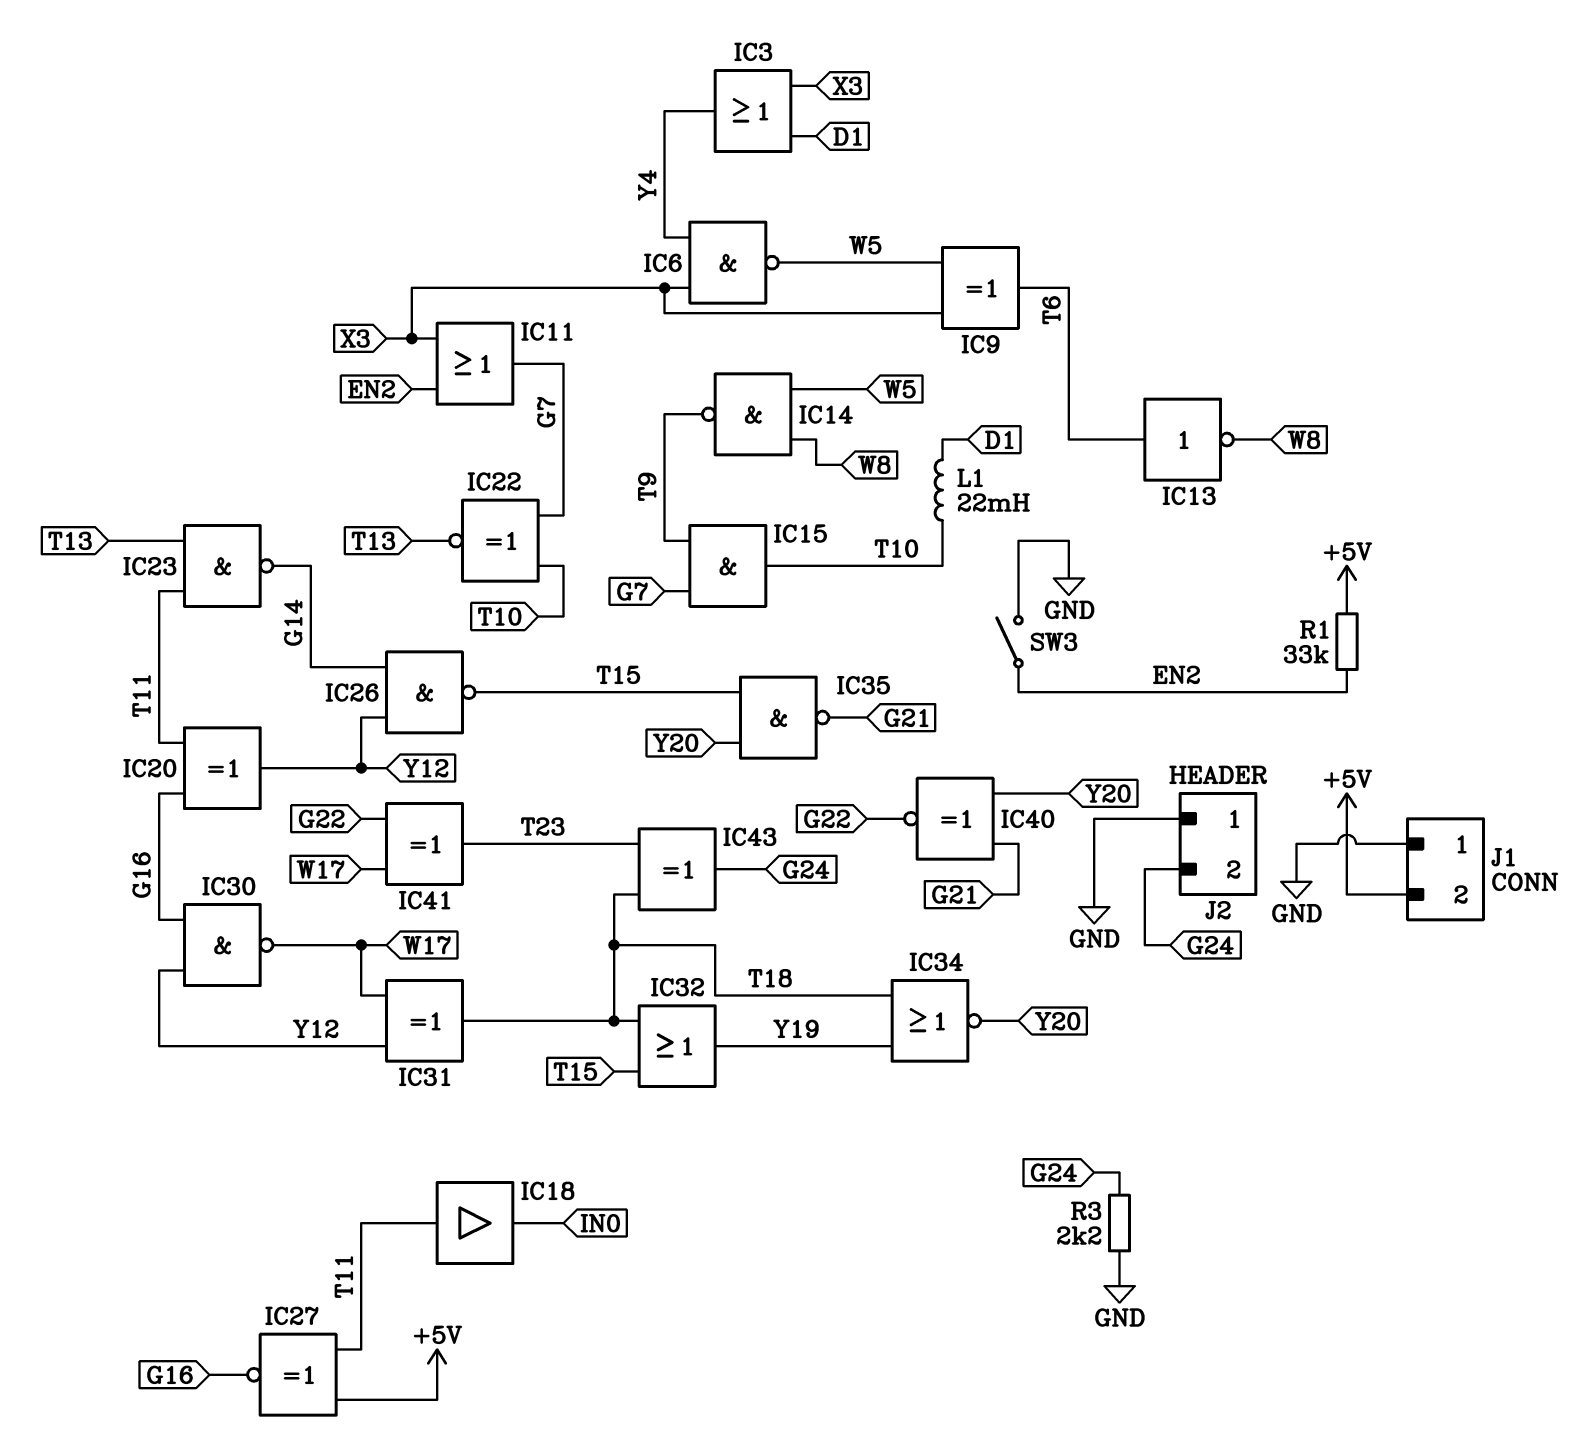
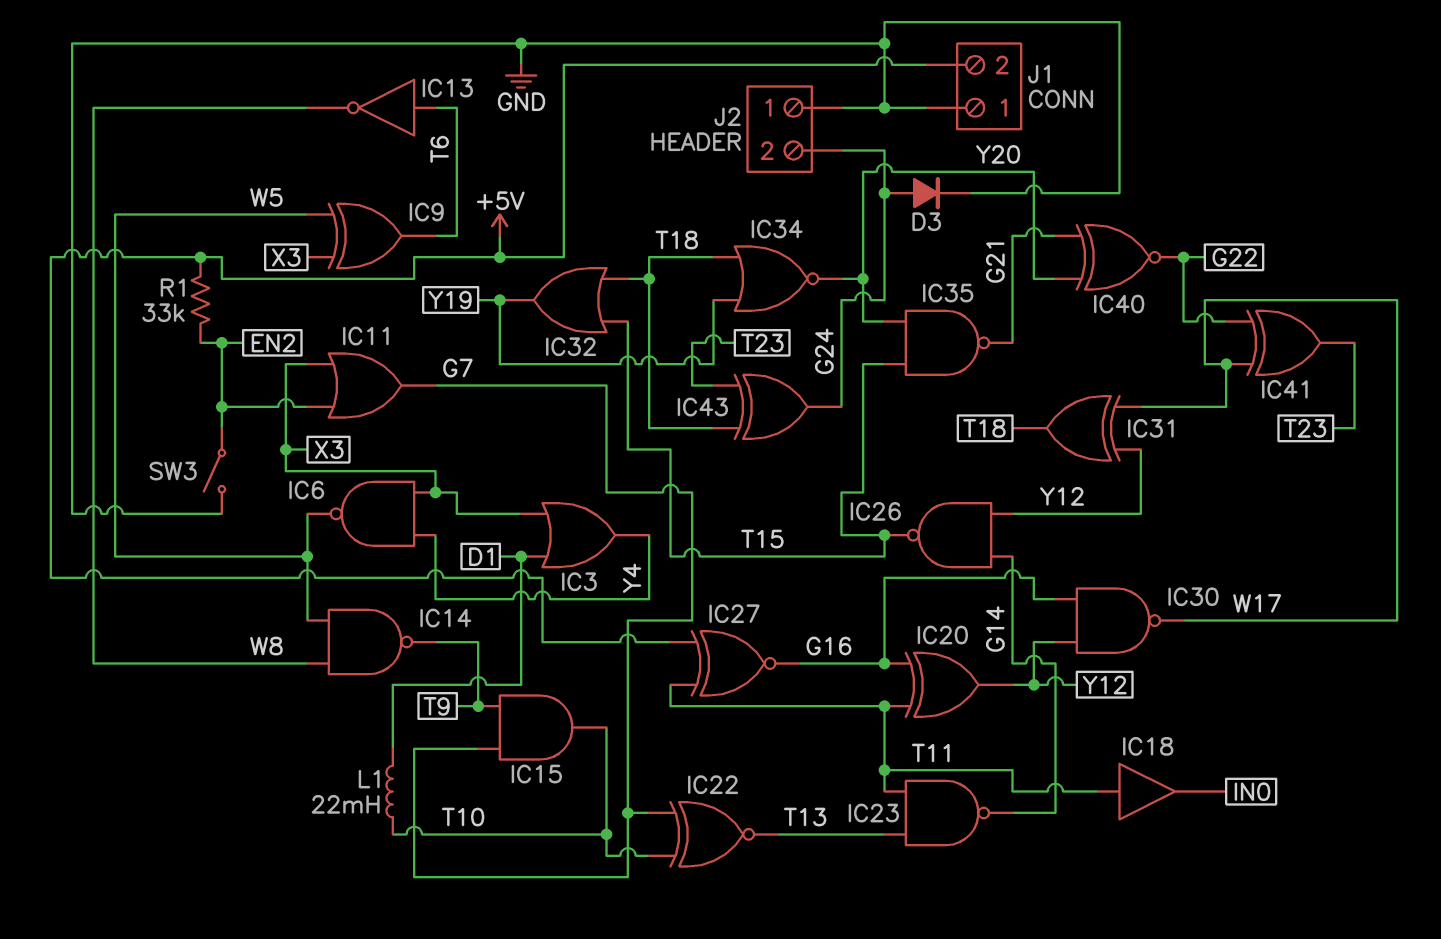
D3: none -> diode (A G24, K GND)
R3: 2.2k (G24, GND) -> none

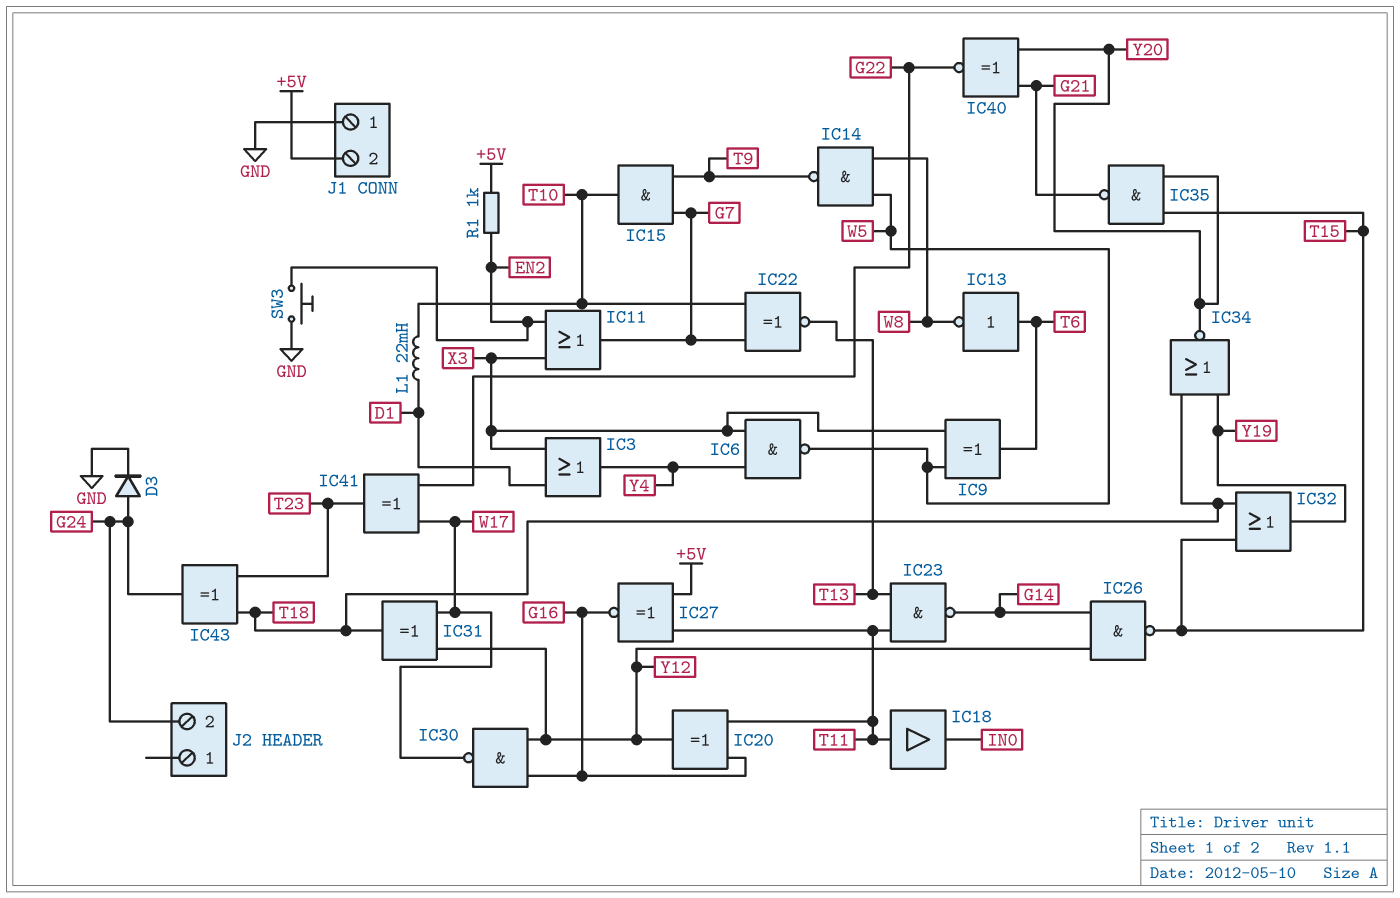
J2 pin 1: GND -> none
R1: 33k (+5V, EN2) -> 1k (+5V, EN2)
SW3: switch (EN2, GND) -> button (EN2, GND)

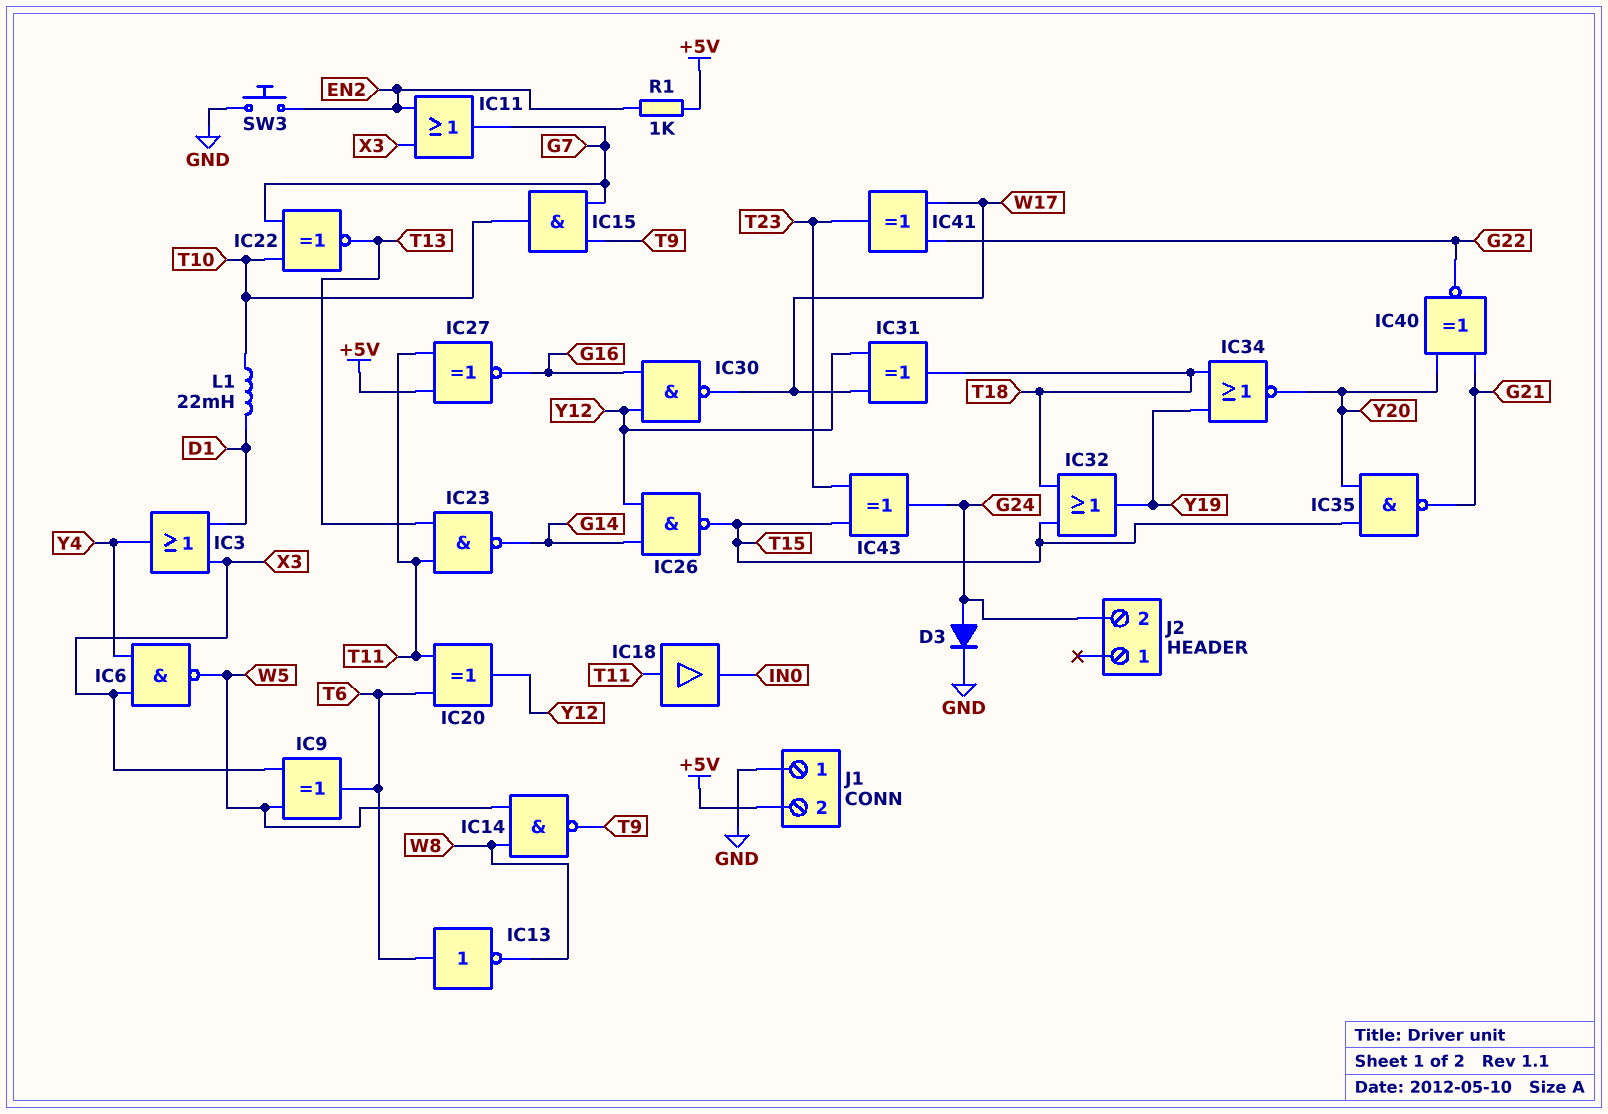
IC20: XOR (in G16, in T11, out Y12) -> XOR (in T6, in T11, out Y12)
IC43: XOR (in T18, in T23, out G24) -> XOR (in T15, in T23, out G24)

